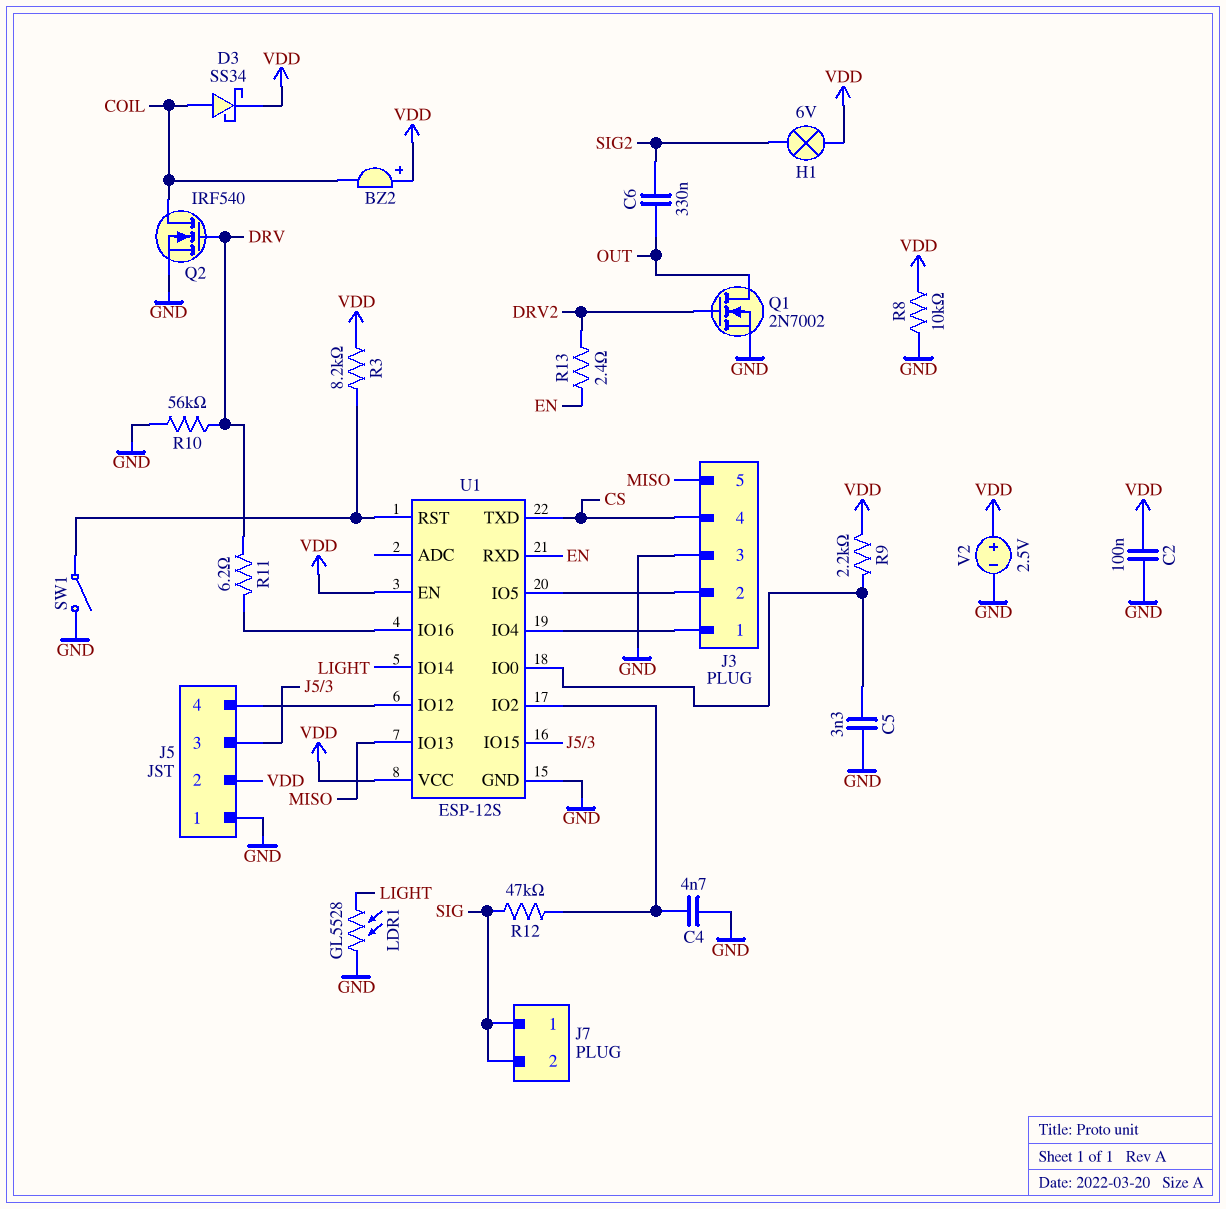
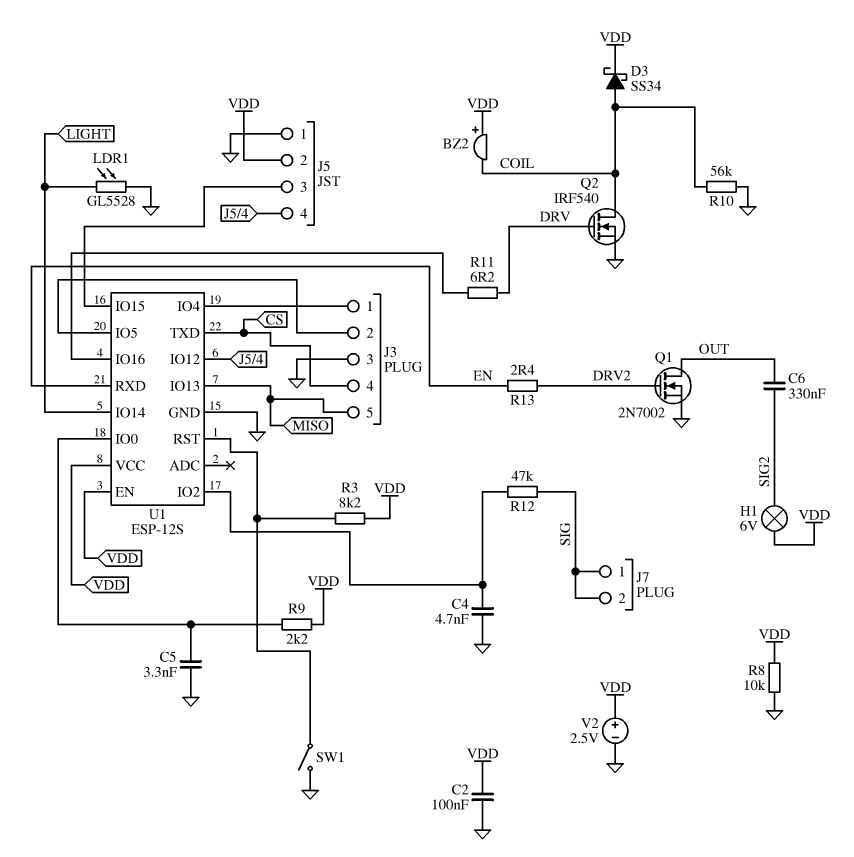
R10: 56k (DRV, GND) -> 56k (COIL, GND)

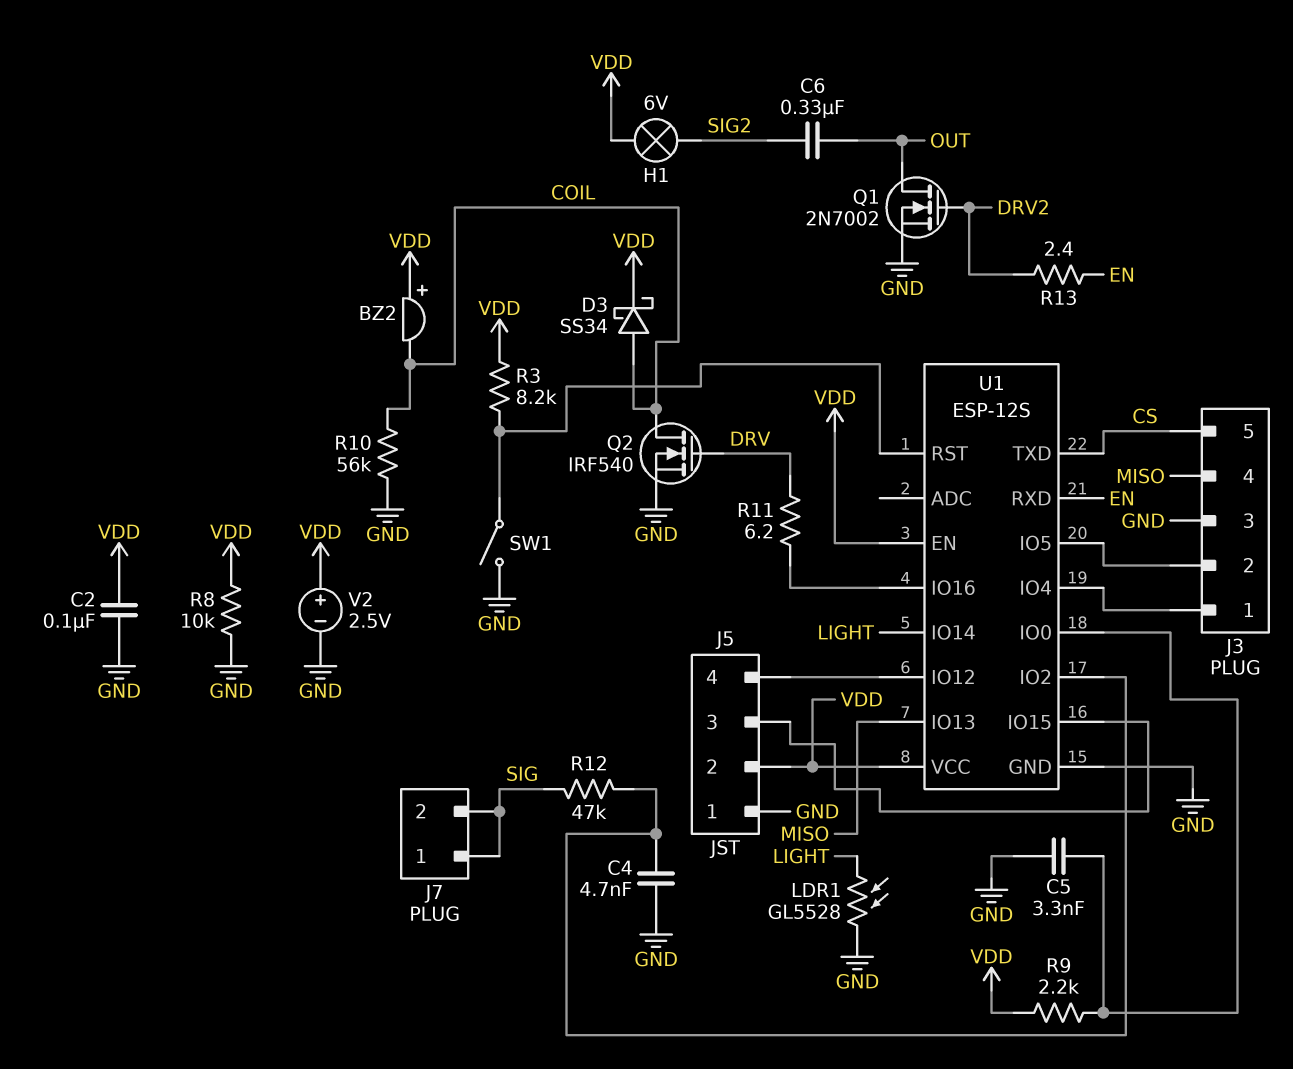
J3 pin 4: CS -> MISO
J3 pin 5: MISO -> CS

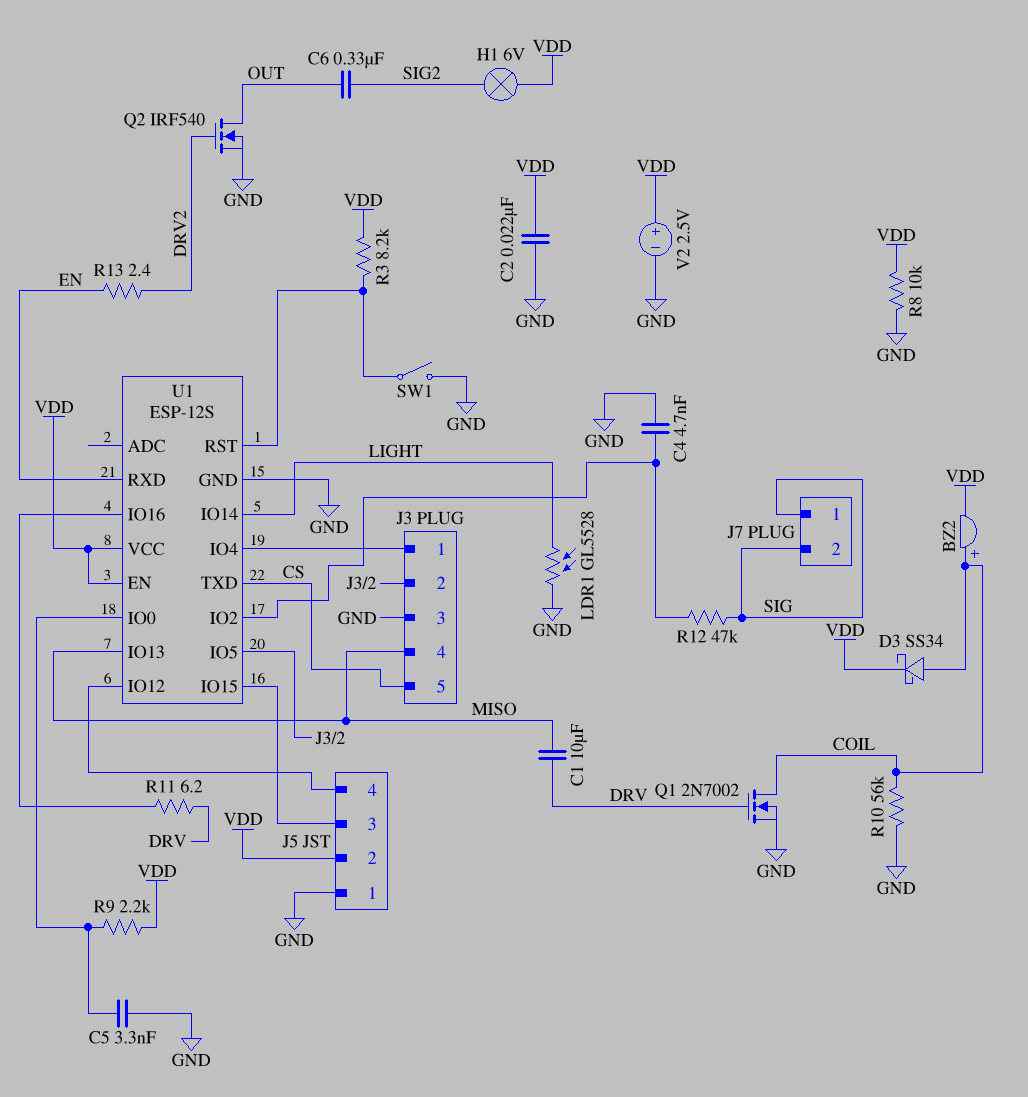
BZ2: buzzer (plus VDD, minus COIL) -> buzzer (plus COIL, minus VDD)
C1: none -> 10uF (DRV, MISO)
C2: 100nF (GND, VDD) -> 22nF (GND, VDD)
Q1: NMOS 2N7002 (G DRV2, D OUT, S GND) -> NMOS 2N7002 (G DRV, D COIL, S GND)
Q2: NMOS IRF540 (G DRV, D COIL, S GND) -> NMOS IRF540 (G DRV2, D OUT, S GND)

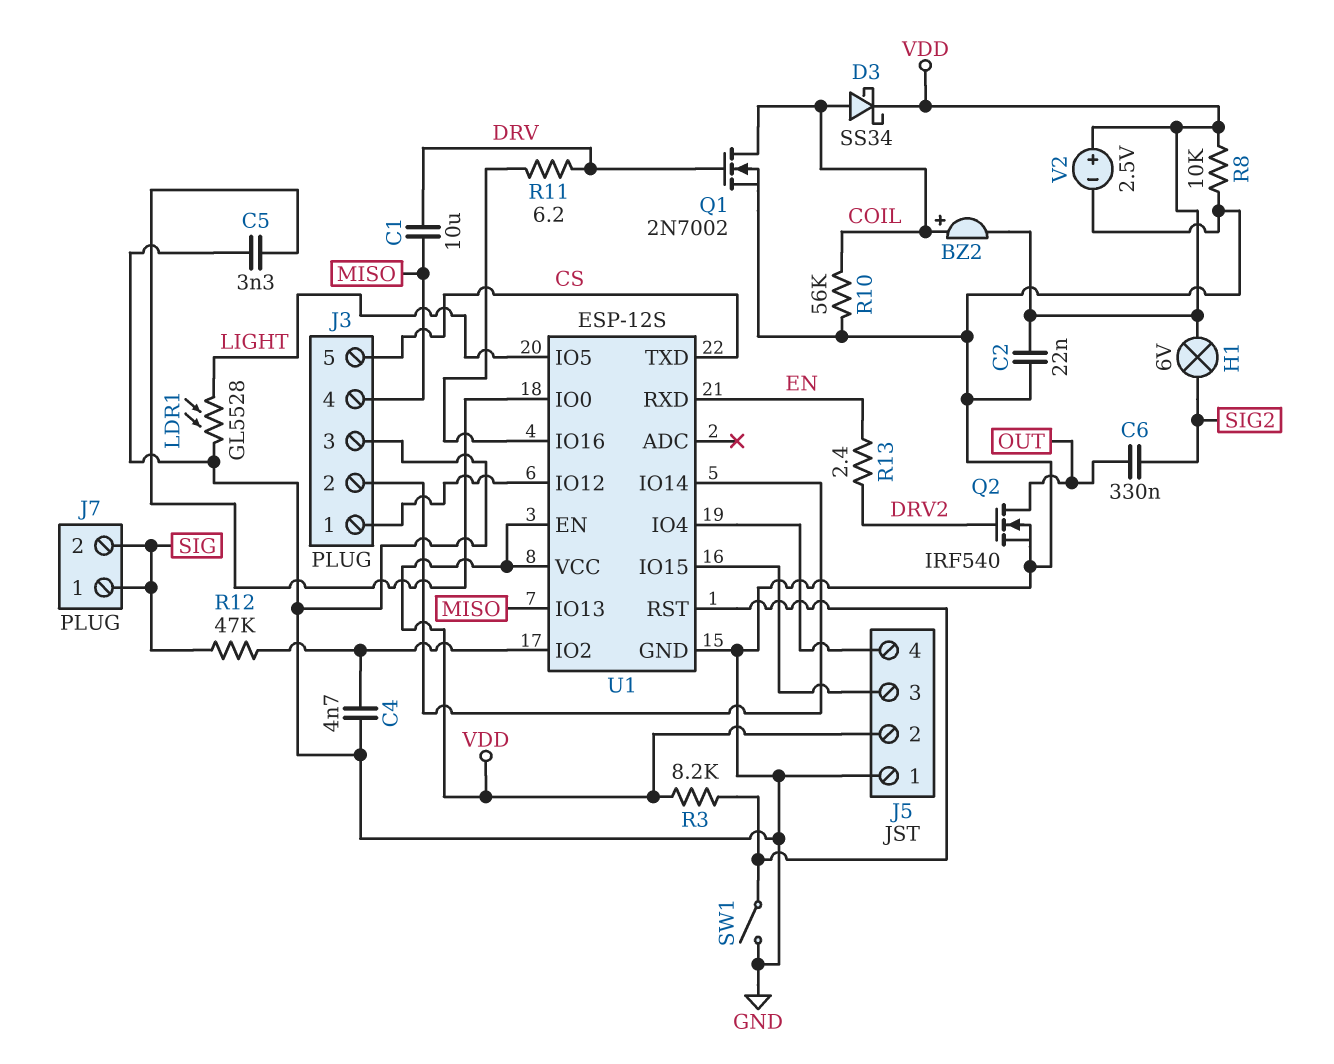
R9: 2.2k (U1/IO0, VDD) -> none
U1 pin IO4: J3/1 -> J5/4
U1 pin IO5: J3/2 -> LIGHT
U1 pin IO12: J5/4 -> J3/1
U1 pin IO14: LIGHT -> J3/2

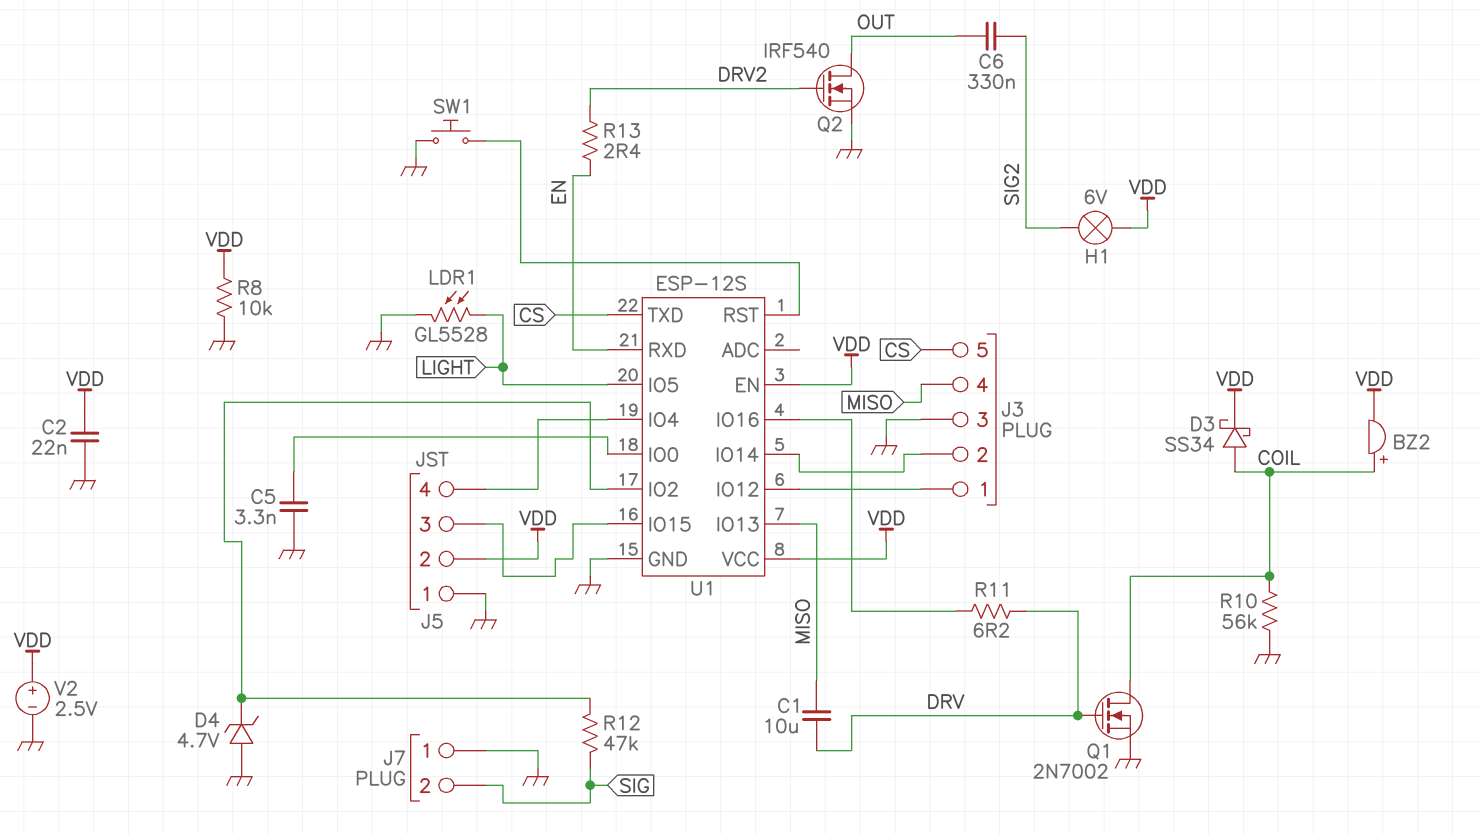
C4: 4.7nF (GND, U1/IO2) -> none
D4: none -> zener 4.7V (A GND, K U1/IO2)
J7 pin 1: SIG -> GND
R3: 8.2k (U1/RST, VDD) -> none
SW1: switch (GND, U1/RST) -> button (GND, U1/RST)

